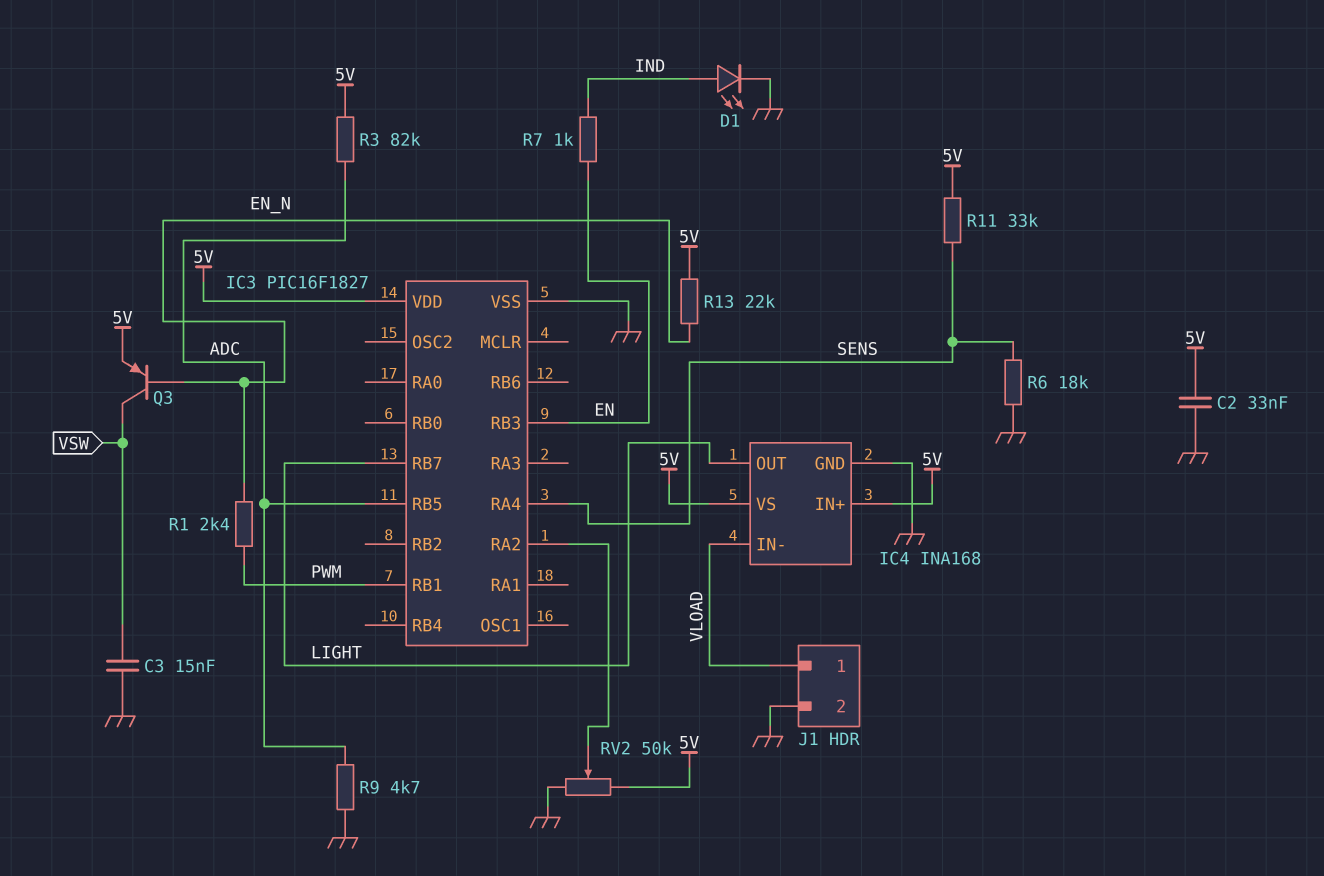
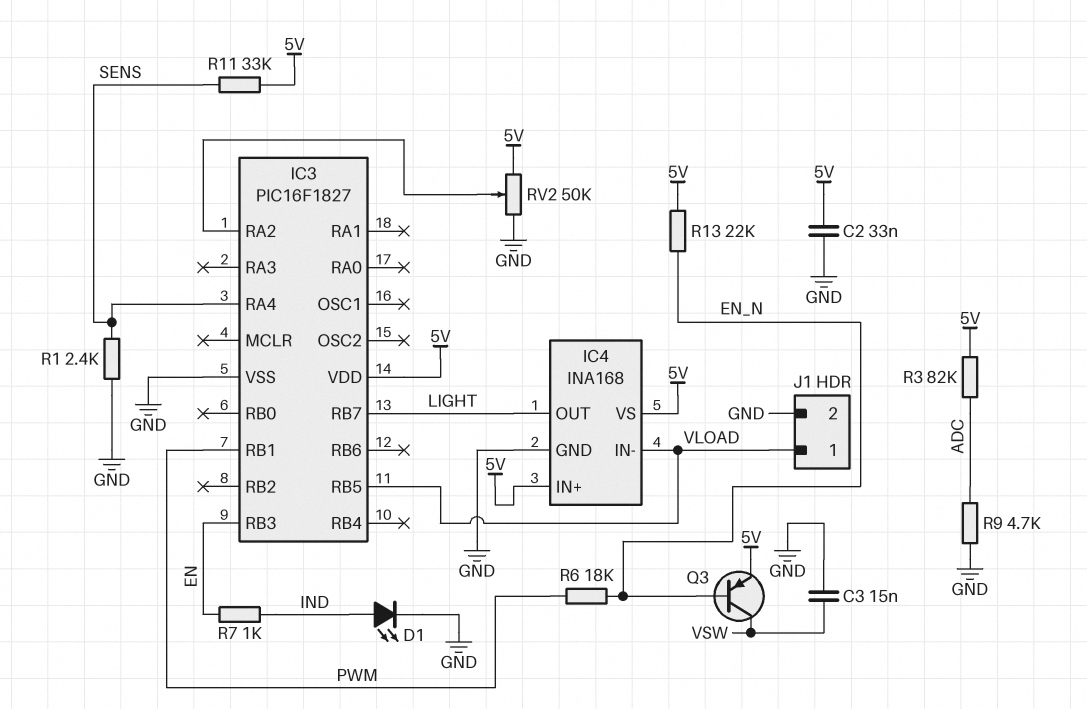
IC3 pin RB5: ADC -> VLOAD
R1: 2.4k (EN_N, PWM) -> 2.4k (GND, SENS)
R6: 18k (GND, SENS) -> 18k (EN_N, PWM)

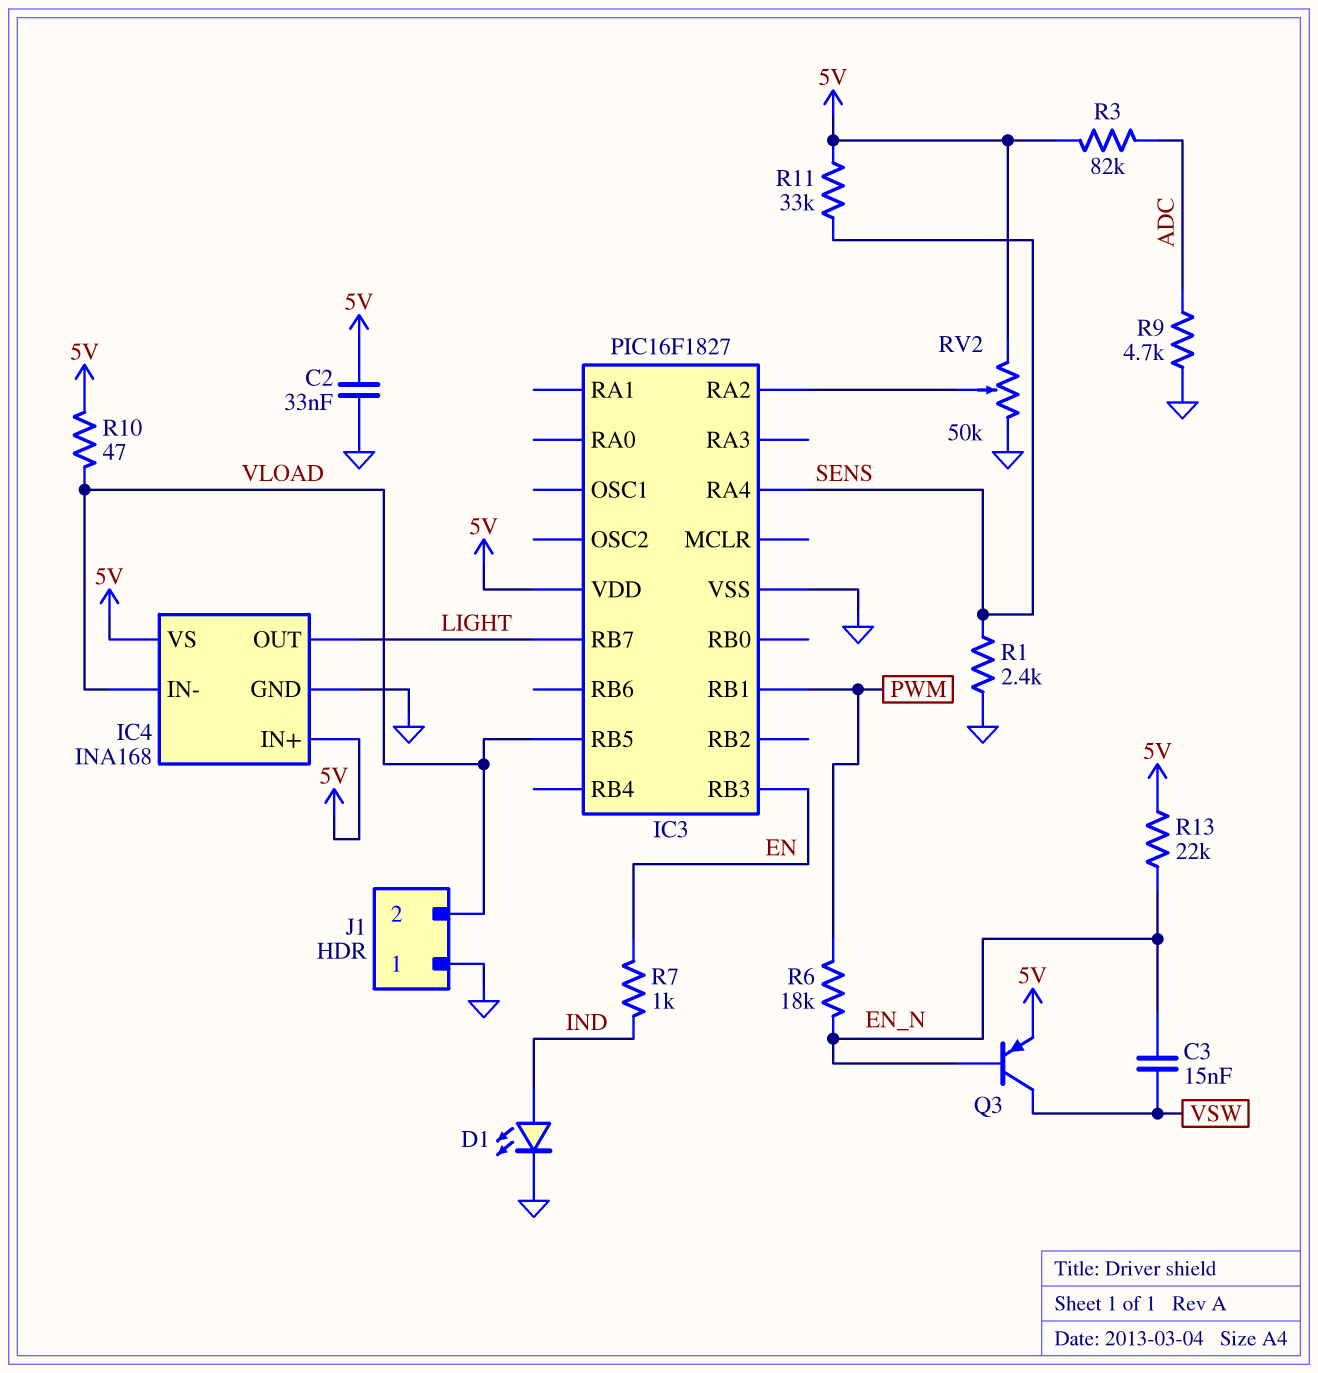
C3: 15nF (GND, VSW) -> 15nF (EN_N, VSW)
J1 pin 1: VLOAD -> GND
J1 pin 2: GND -> VLOAD
R10: none -> 47 (5V, VLOAD)

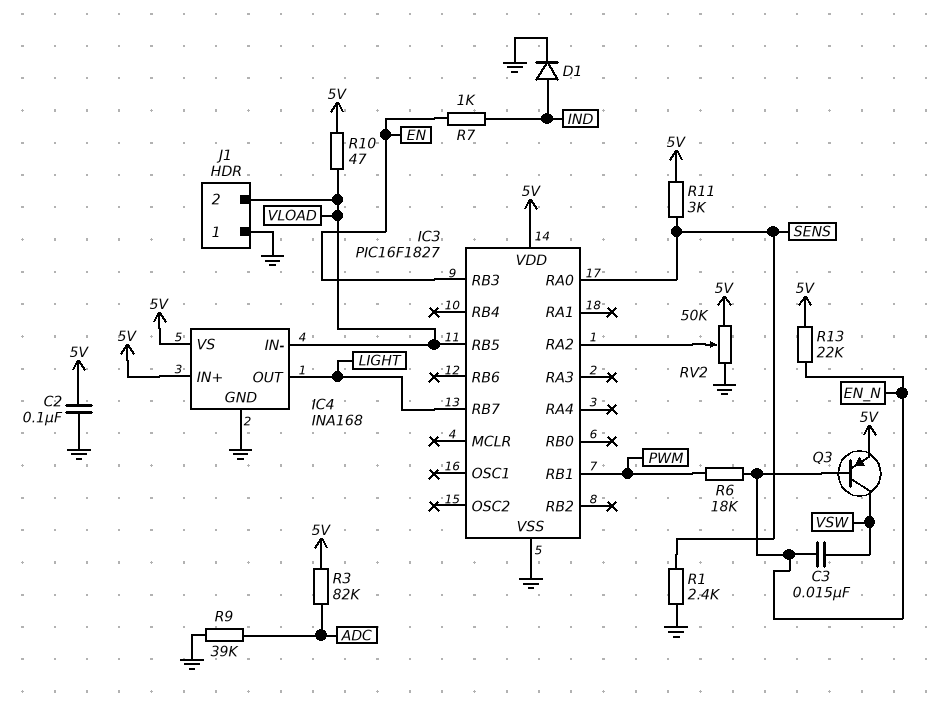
C2: 33nF (5V, GND) -> 100nF (5V, GND)
D1: LED (A IND, K GND) -> diode (A IND, K GND)
IC3 pin RA0: none -> SENS
IC3 pin RA4: SENS -> none
R9: 4.7k (ADC, GND) -> 39k (ADC, GND)
R11: 33k (5V, SENS) -> 3k (5V, SENS)

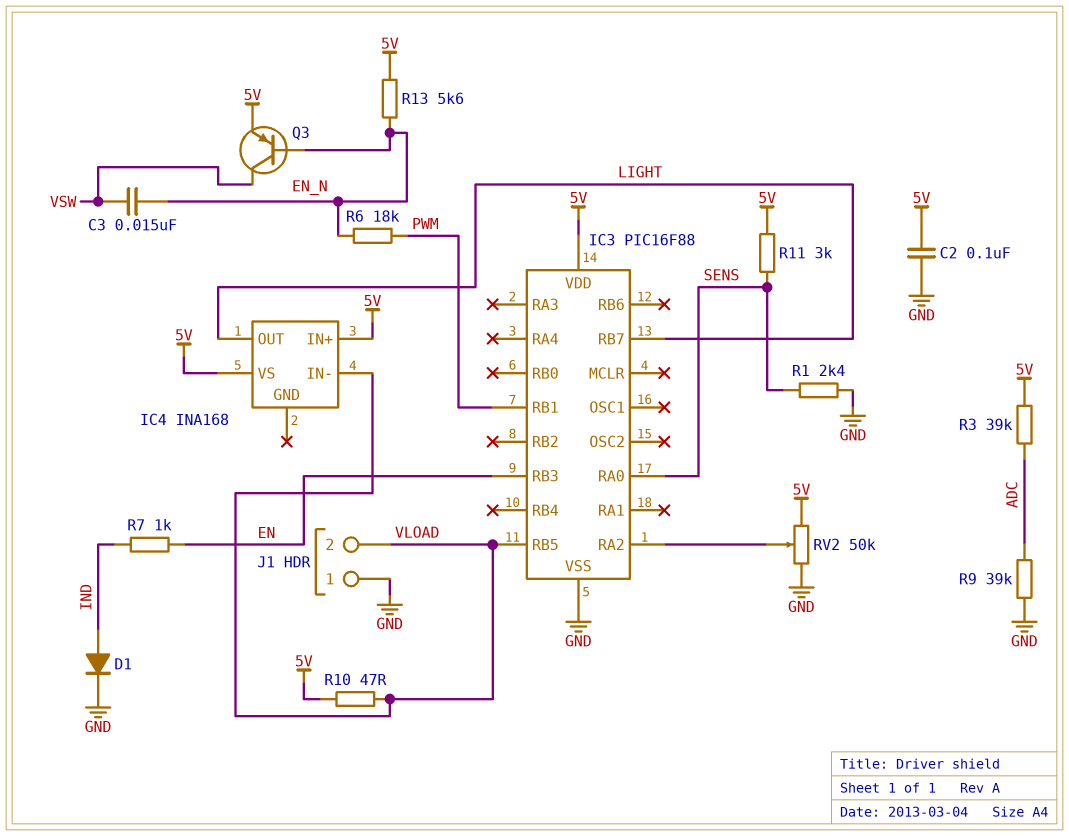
IC3: PIC16F1827 -> PIC16F88
IC4 pin GND: GND -> none
R3: 82k (5V, ADC) -> 39k (5V, ADC)
R13: 22k (5V, EN_N) -> 5.6k (5V, EN_N)

